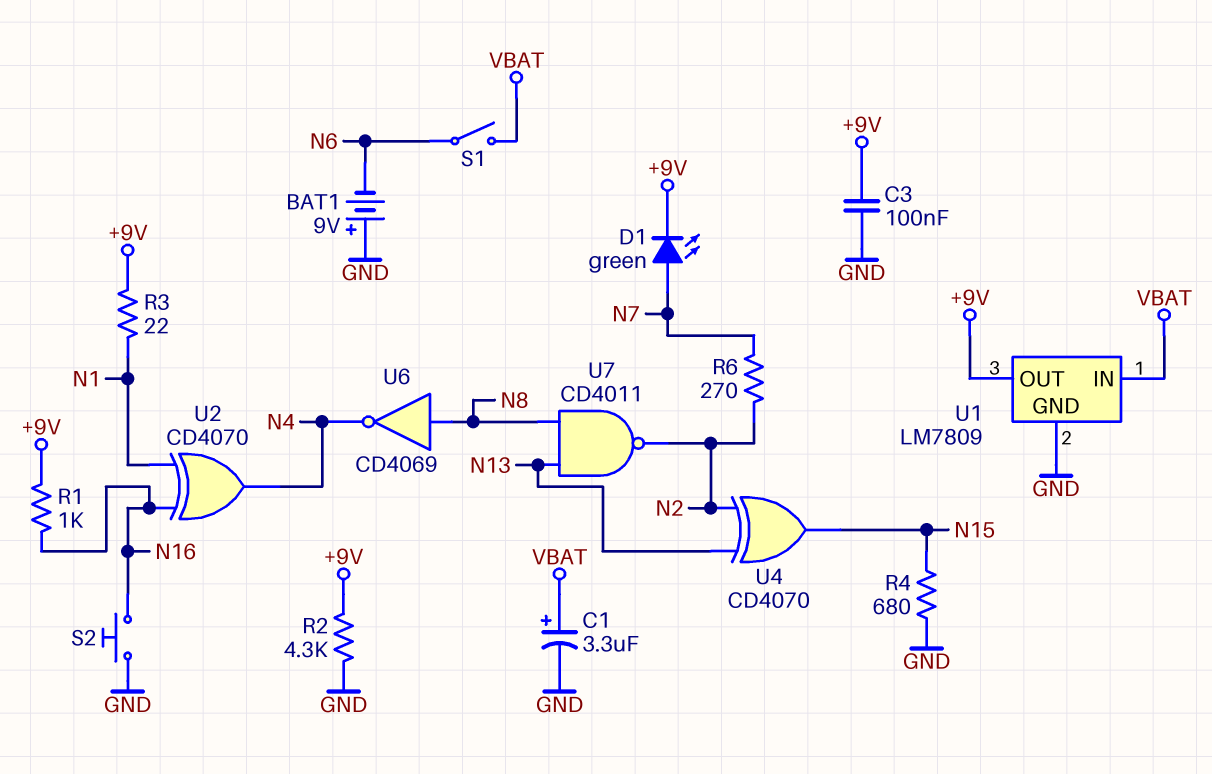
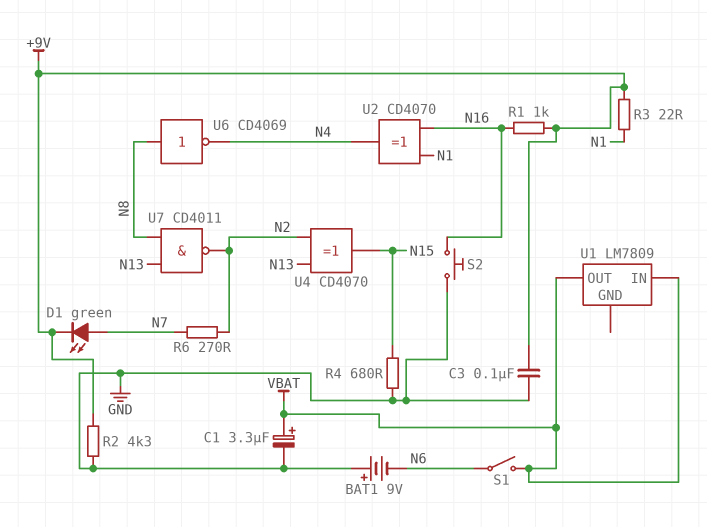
U1 pin GND: GND -> none
U1 pin OUT: +9V -> VBAT

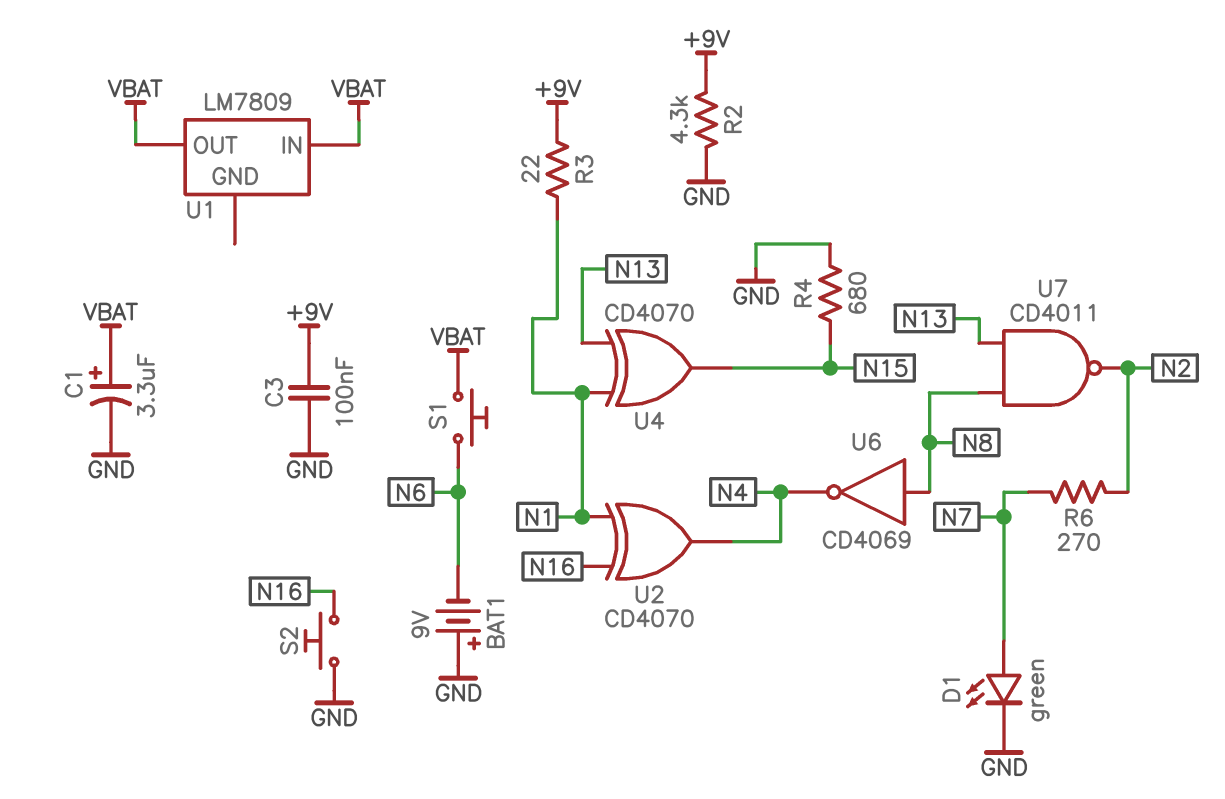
D1: LED green (A N7, K +9V) -> LED green (A N7, K GND)
R1: 1k (+9V, N16) -> none
S1: switch (N6, VBAT) -> button (N6, VBAT)
U4: XOR CD4070 (in N2, in N13, out N15) -> XOR CD4070 (in N1, in N13, out N15)

